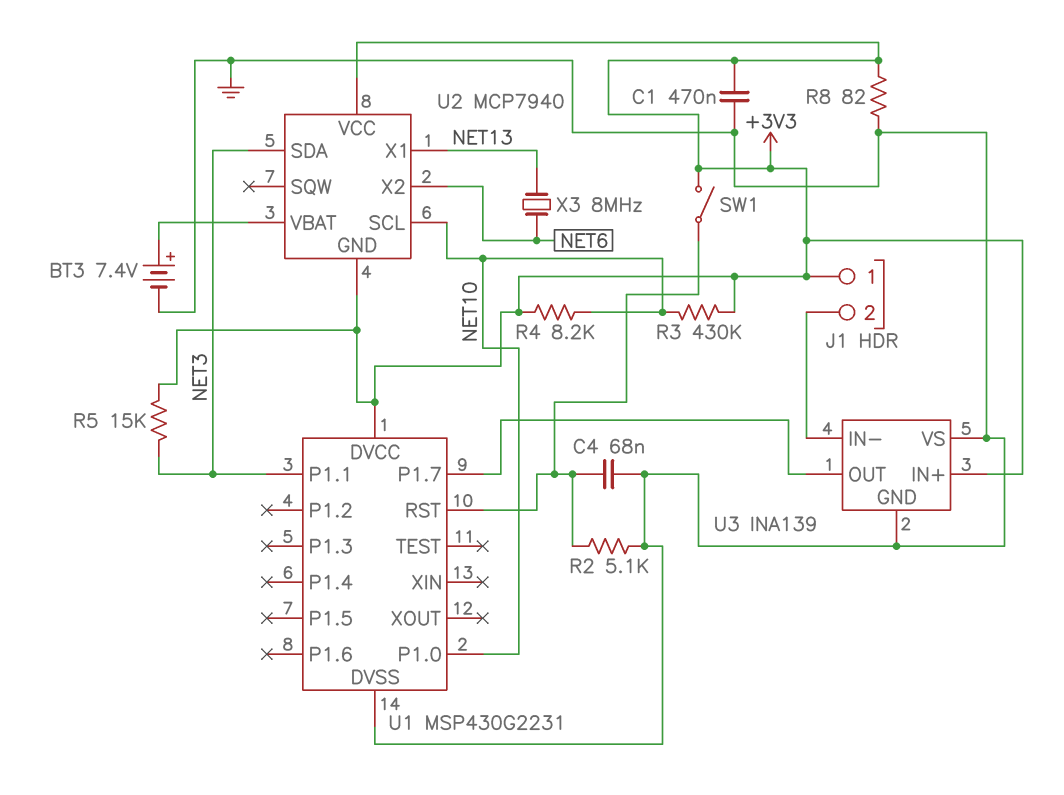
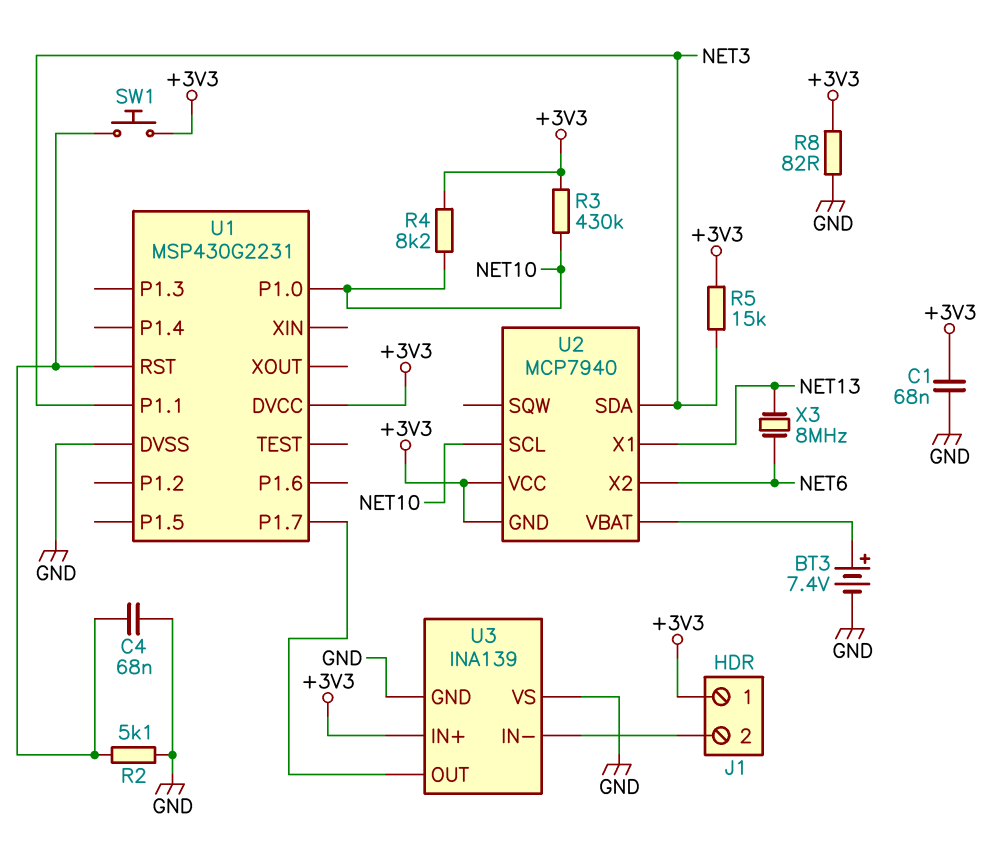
C1: 470nF (+3V3, GND) -> 68nF (+3V3, GND)
SW1: switch (+3V3, U1/RST) -> button (+3V3, U1/RST)

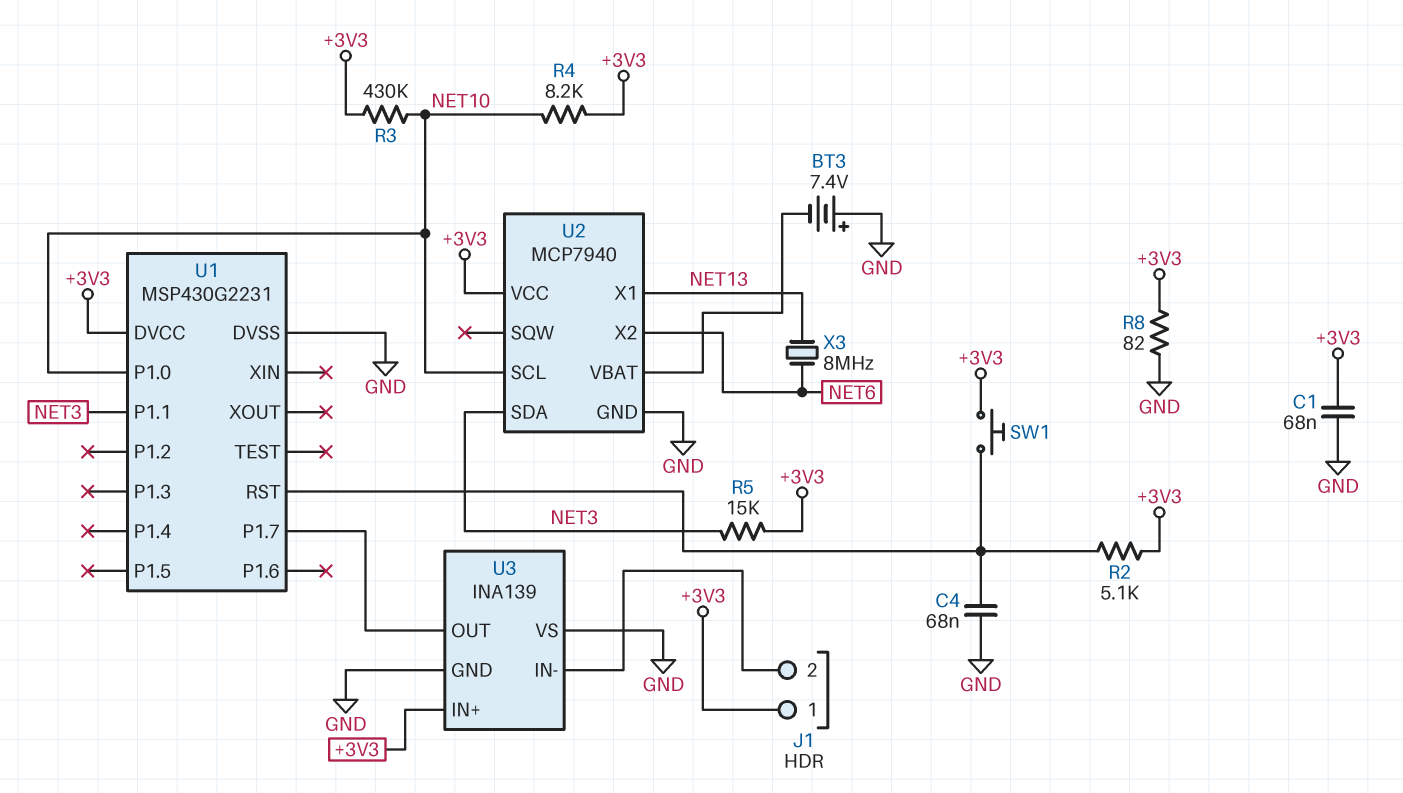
BT3: 7.4V (plus U2/VBAT, minus GND) -> 7.4V (plus GND, minus U2/VBAT)
R2: 5.1k (GND, U1/RST) -> 5.1k (+3V3, U1/RST)
U2 pin GND: +3V3 -> GND

